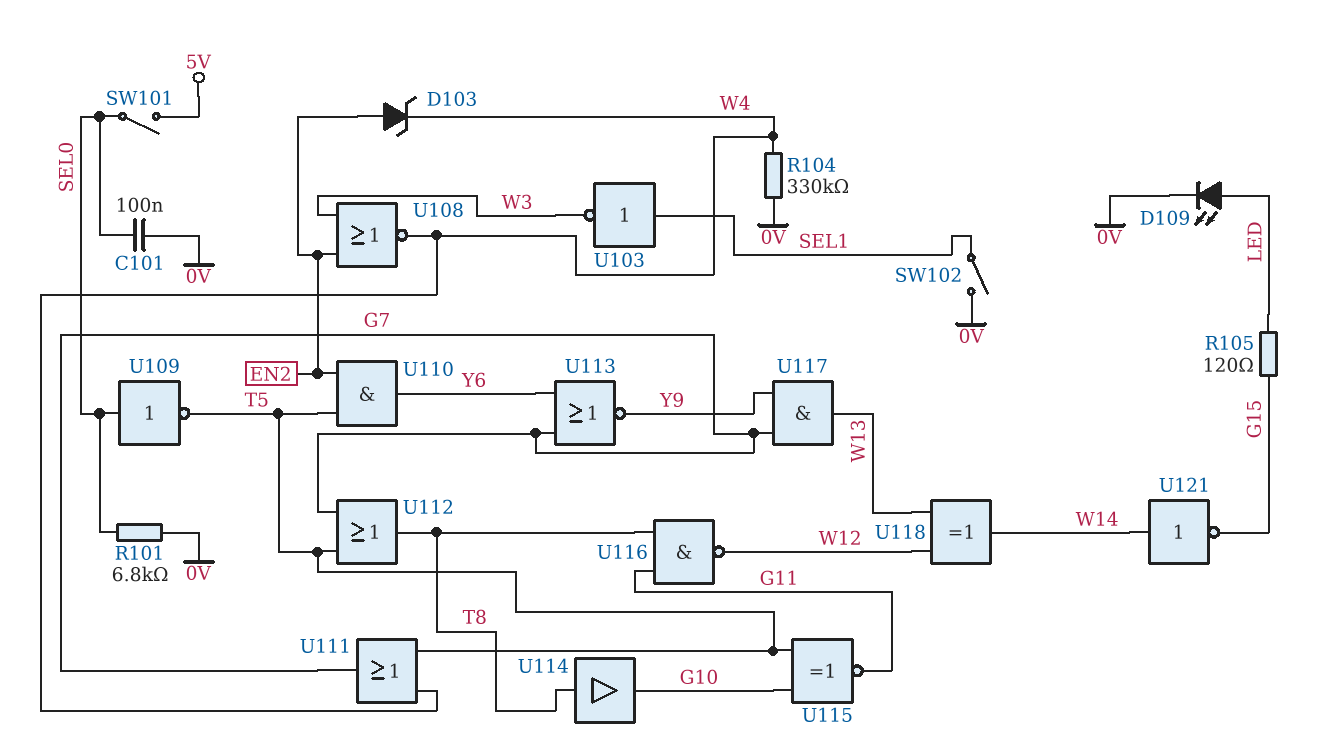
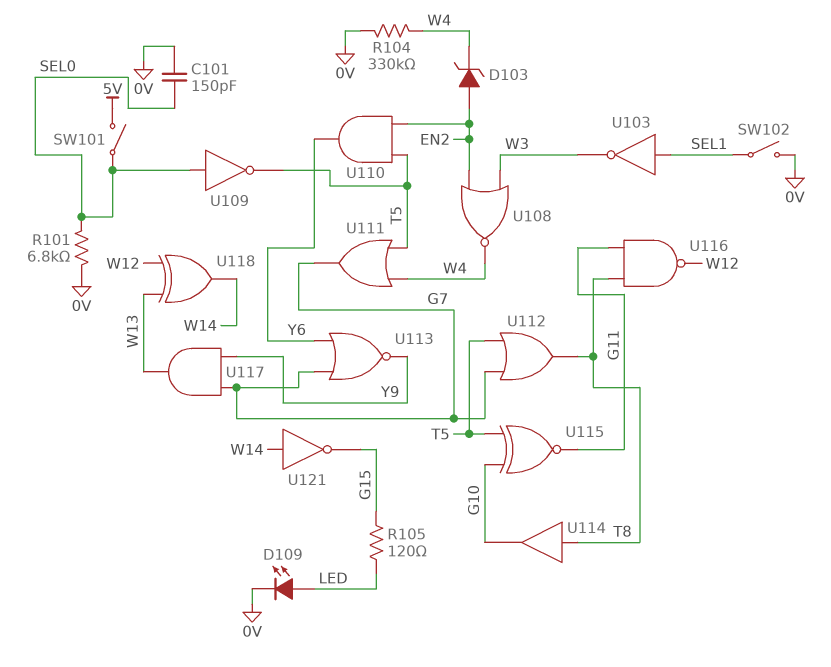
C101: 100nF (0V, SEL0) -> 150pF (0V, SEL0)

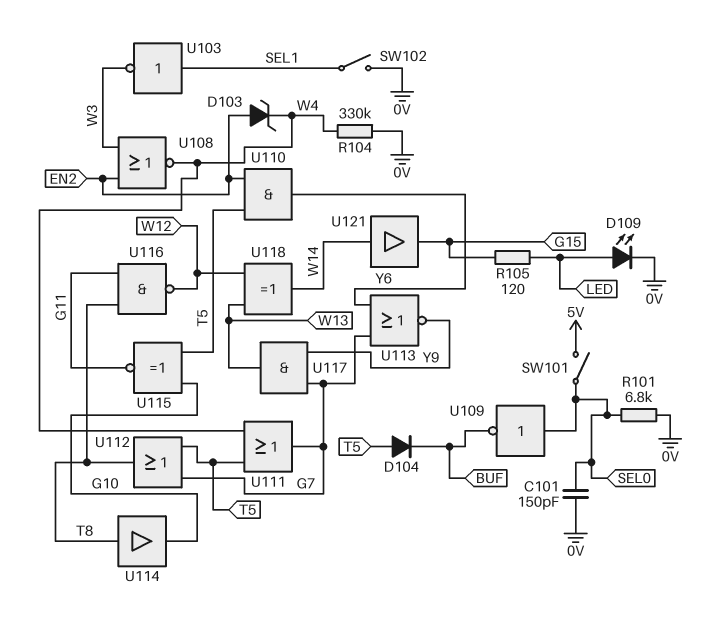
D104: none -> diode (A T5, K BUF)
U109: NOT (in SEL0, out T5) -> NOT (in SEL0, out BUF)
U121: NOT (in W14, out G15) -> buffer (in W14, out G15)

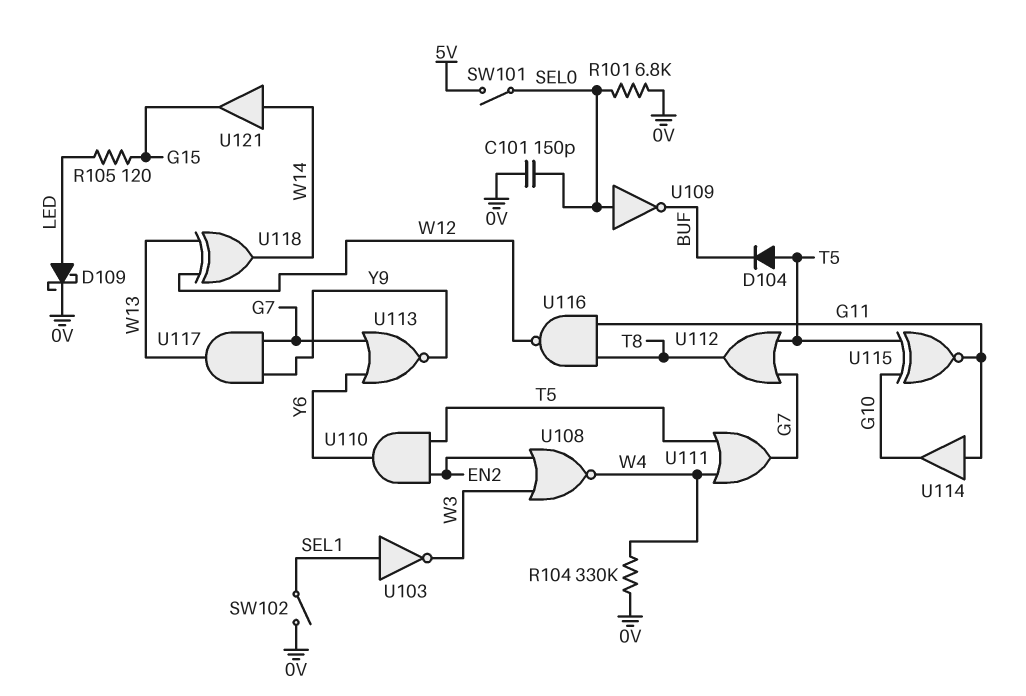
D103: zener (A EN2, K W4) -> none
D109: LED (A LED, K 0V) -> schottky (A LED, K 0V)
U114: buffer (in T8, out G10) -> buffer (in G11, out G10)

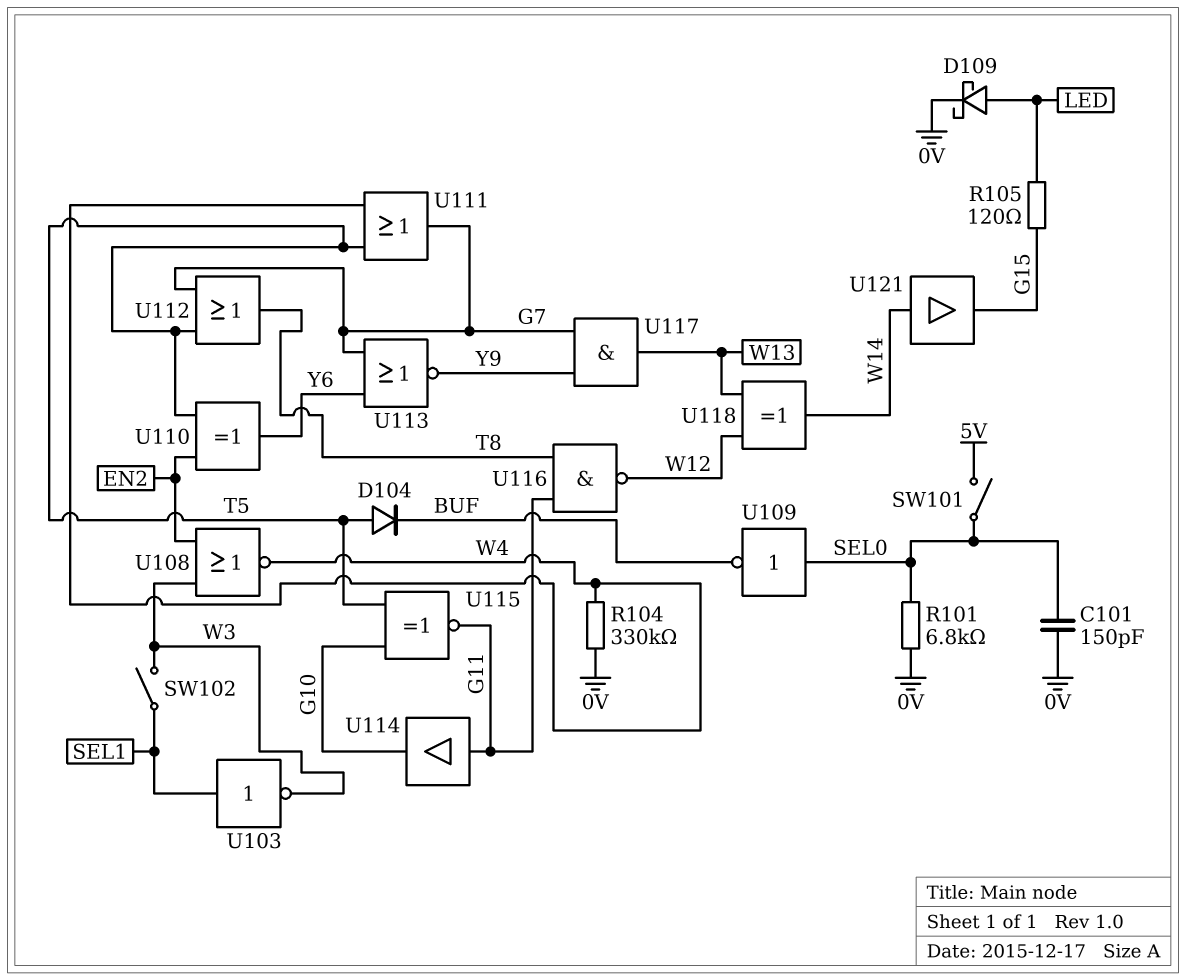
SW102: switch (0V, SEL1) -> switch (SEL1, W3)
U110: AND (in EN2, in T5, out Y6) -> XOR (in EN2, in T5, out Y6)

